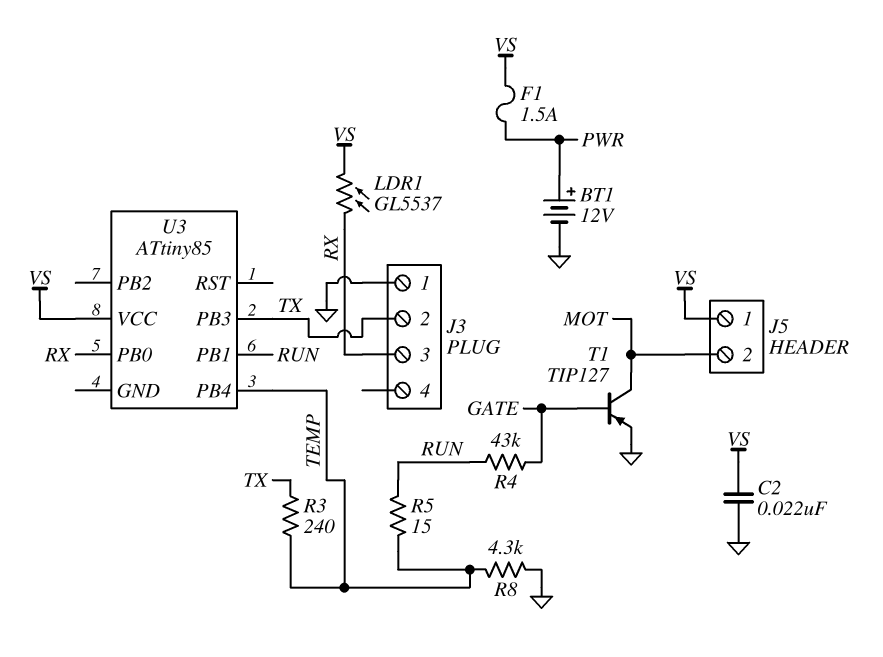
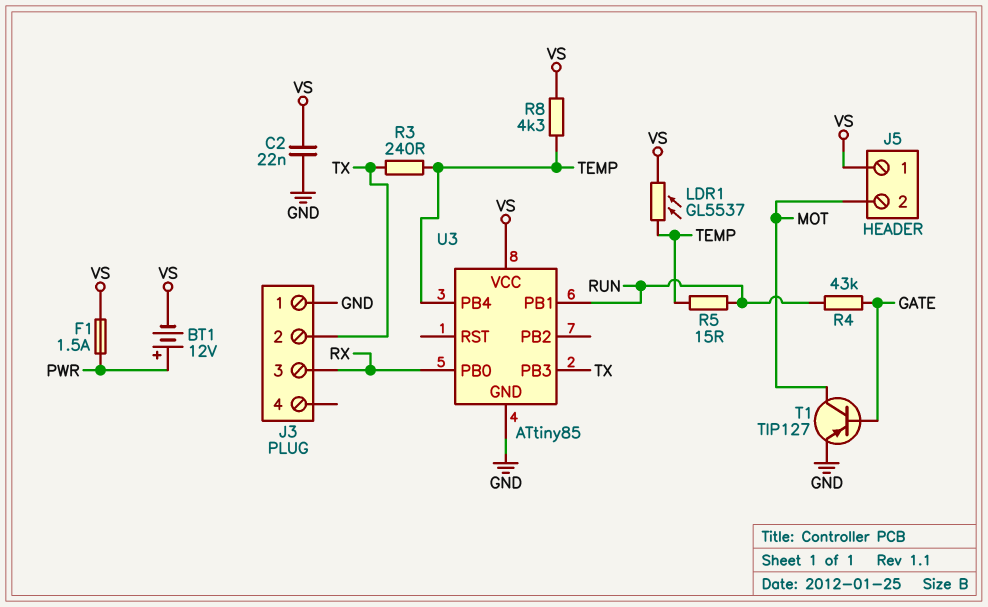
BT1: 12V (plus PWR, minus GND) -> 12V (plus PWR, minus VS)
LDR1: GL5537 (RX, VS) -> GL5537 (TEMP, VS)
R8: 4.3k (GND, TEMP) -> 4.3k (TEMP, VS)
U3 pin GND: none -> GND

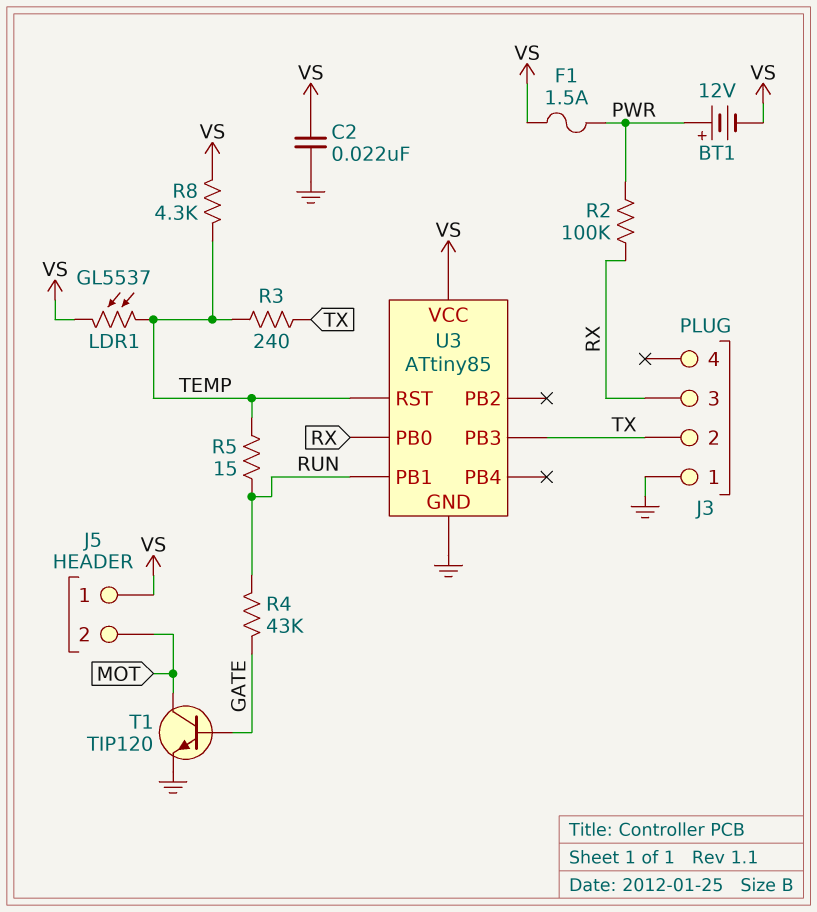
R2: none -> 100k (PWR, RX)
T1: PNP TIP127 (B GATE, C MOT, E GND) -> NPN TIP120 (B GATE, C MOT, E GND)
U3 pin PB4: TEMP -> none
U3 pin RST: none -> TEMP

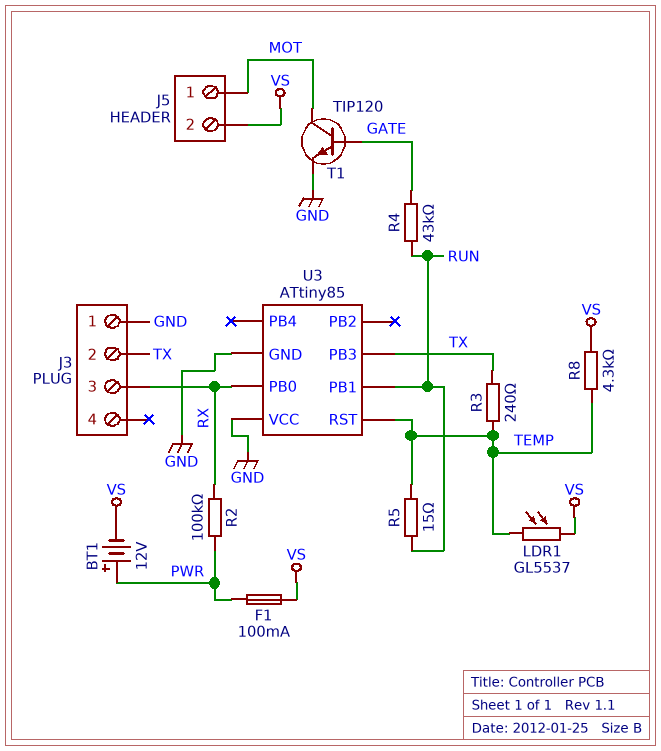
C2: 22nF (GND, VS) -> none
F1: 1.5A (PWR, VS) -> 100mA (PWR, VS)
J5 pin 1: VS -> MOT
J5 pin 2: MOT -> VS
U3 pin VCC: VS -> GND

